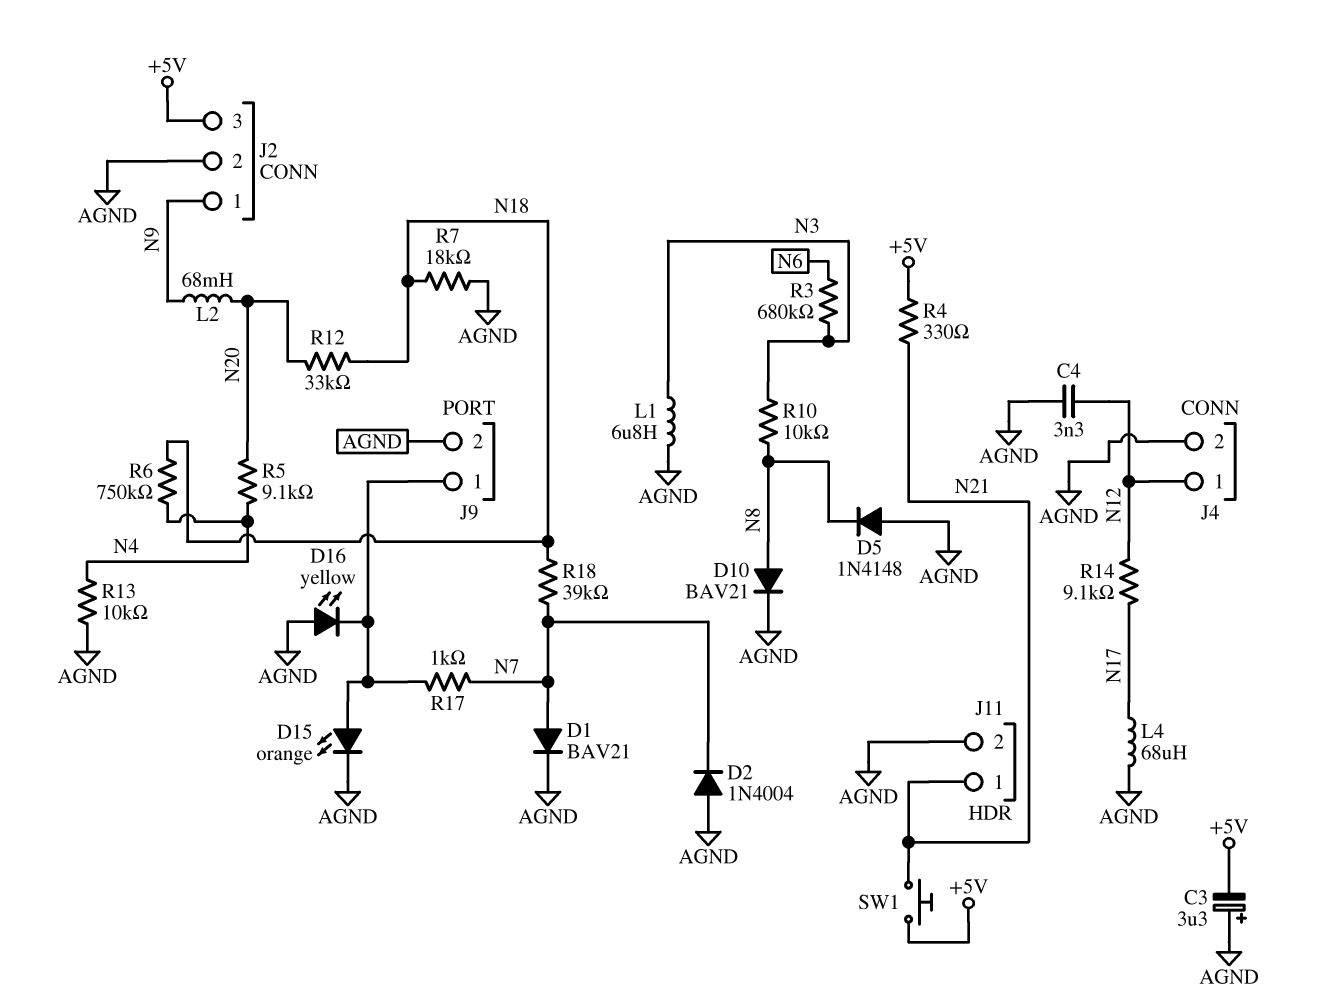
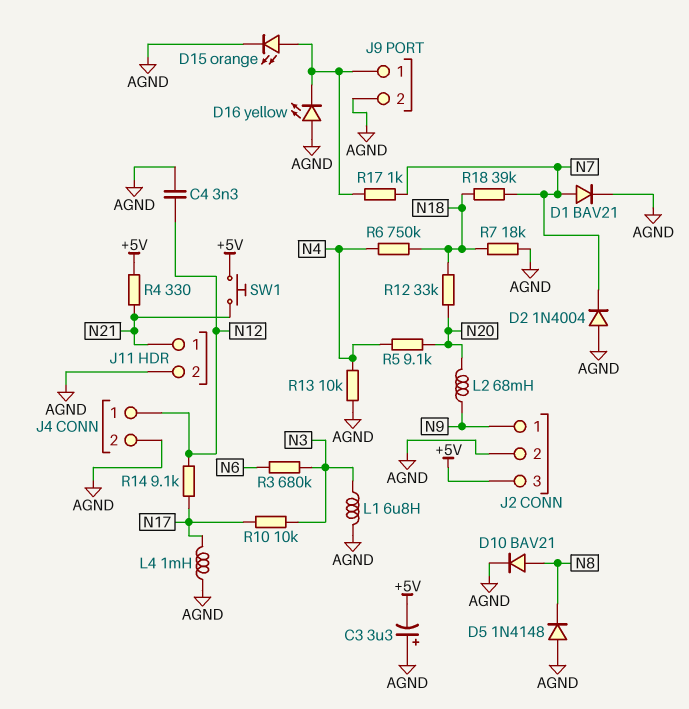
L4: 68uH (AGND, N17) -> 1mH (AGND, N17)
R10: 10k (N3, N8) -> 10k (N3, N17)

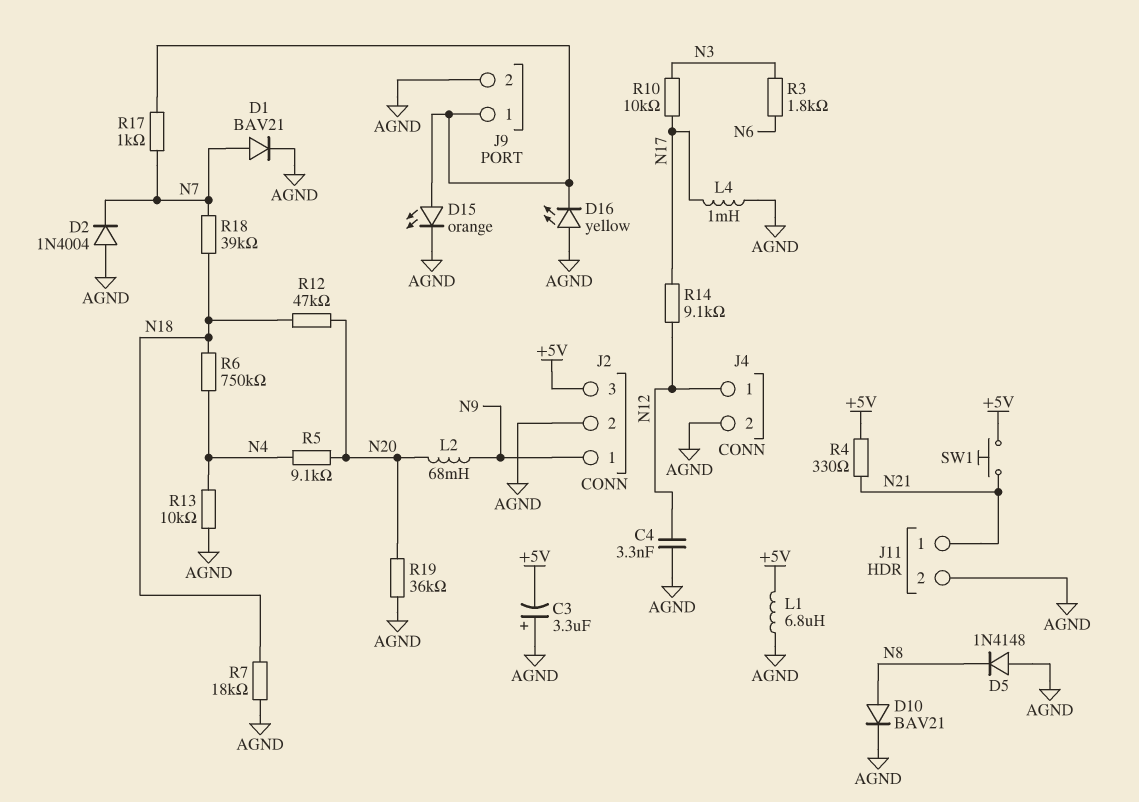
L1: 6.8uH (AGND, N3) -> 6.8uH (+5V, AGND)
R3: 680k (N3, N6) -> 1.8k (N3, N6)
R12: 33k (N18, N20) -> 47k (N18, N20)
R19: none -> 36k (AGND, N20)

